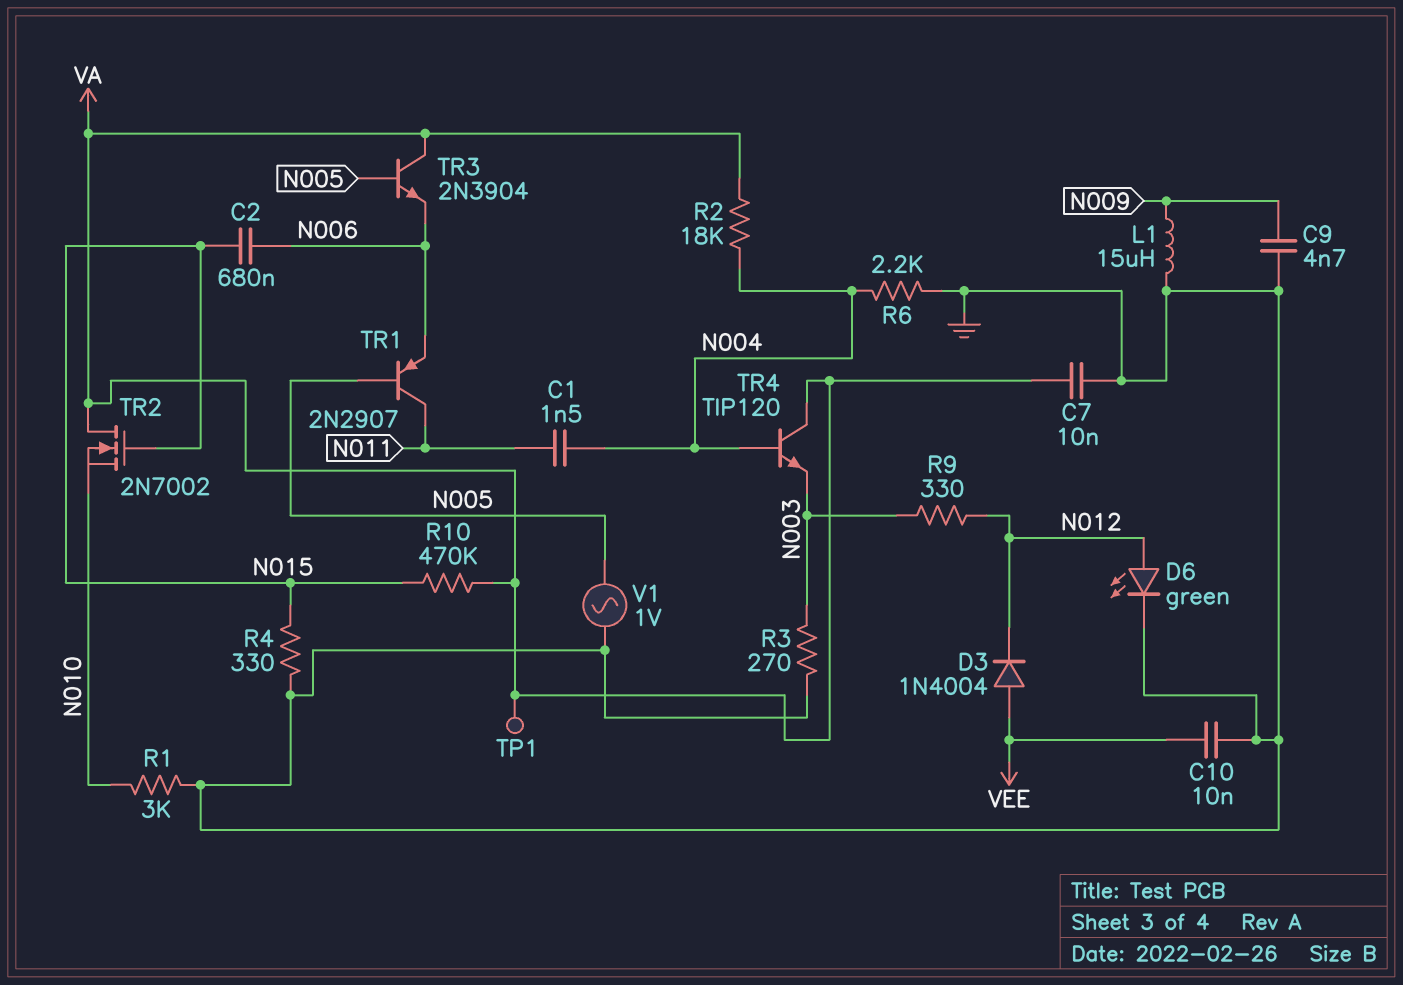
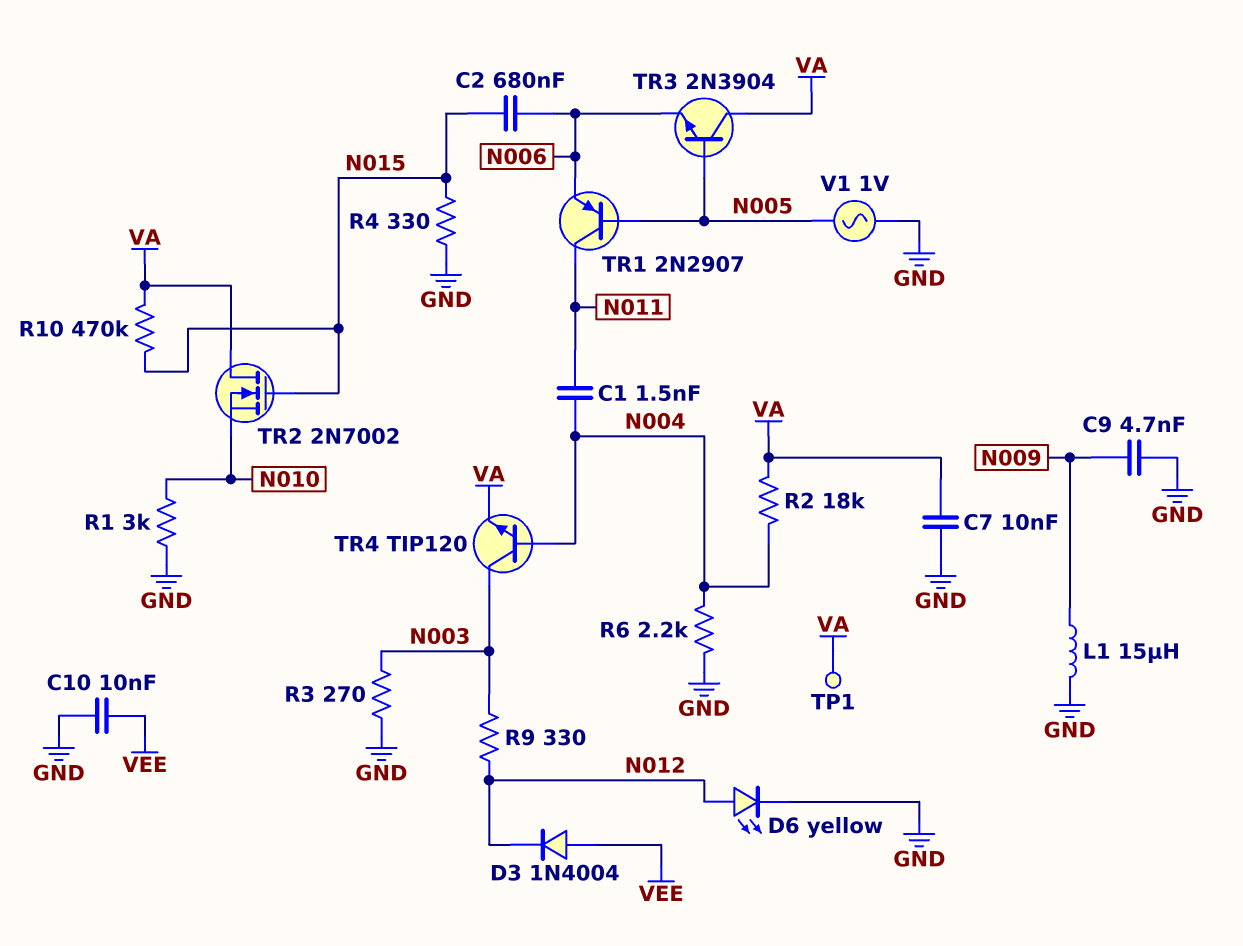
D6: LED green (A N012, K GND) -> LED yellow (A N012, K GND)
TR4: NPN TIP120 (B N004, C VA, E N003) -> NPN TIP120 (B N004, C N003, E VA)

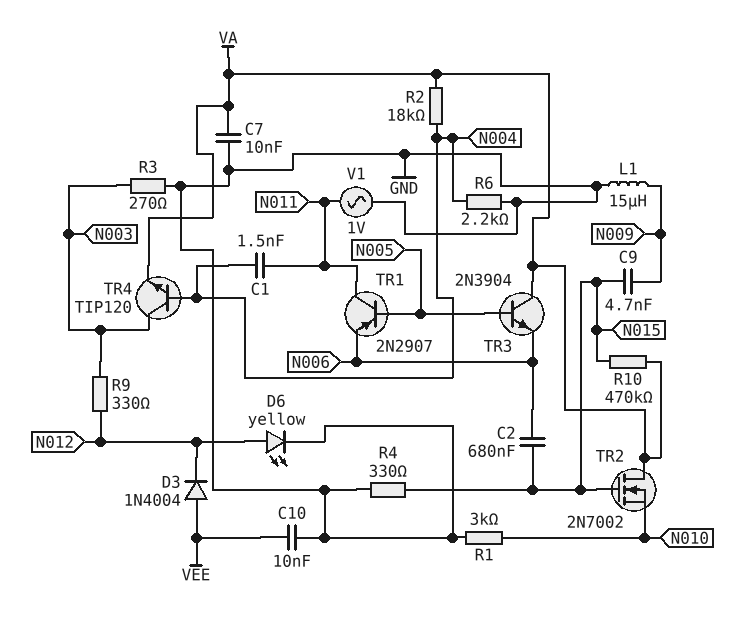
C9: 4.7nF (GND, N009) -> 4.7nF (N009, N015)
TP1: test point (VA) -> none
V1: AC 1V (GND, N005) -> AC 1V (GND, N011)

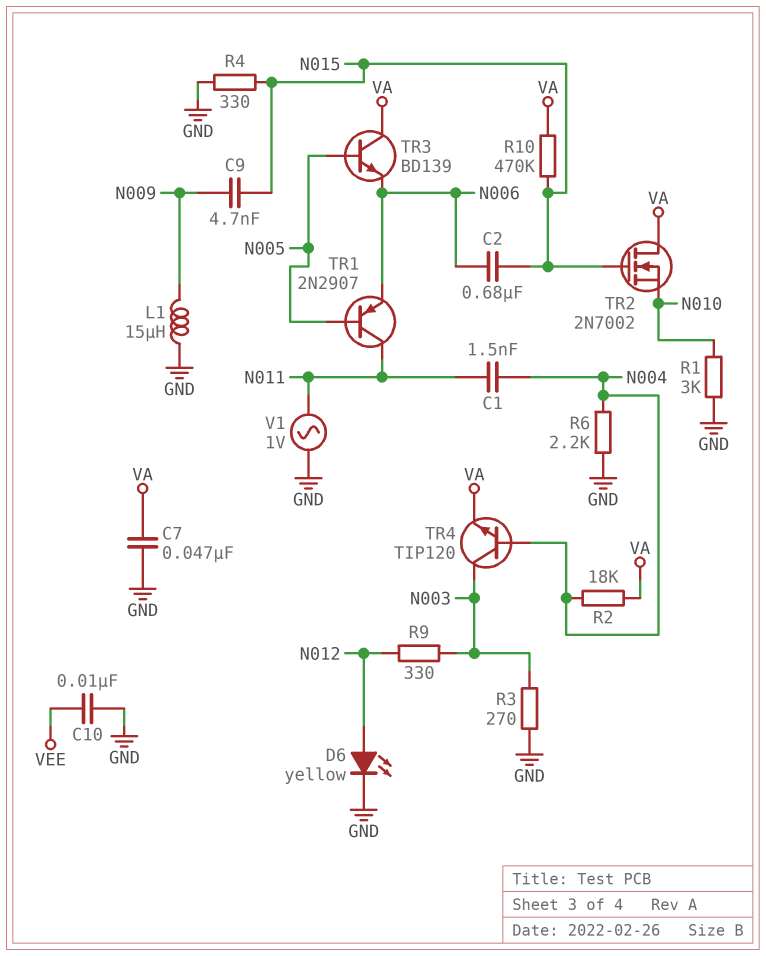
C7: 10nF (GND, VA) -> 47nF (GND, VA)
D3: diode 1N4004 (A VEE, K N012) -> none
TR3: NPN 2N3904 (B N005, C VA, E N006) -> NPN BD139 (B N005, C VA, E N006)

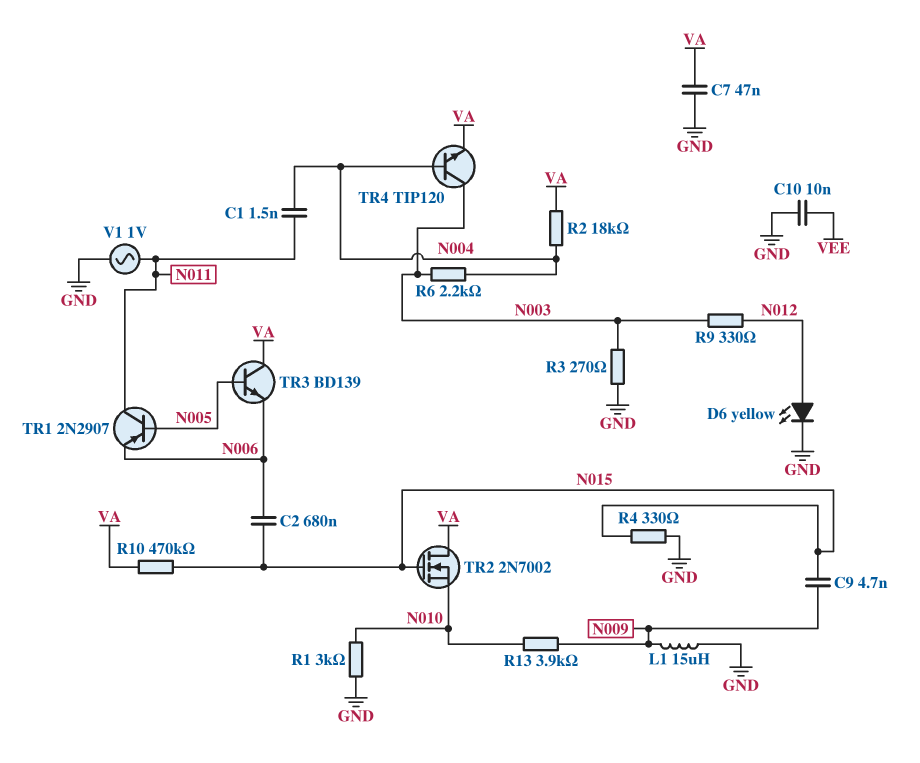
R6: 2.2k (GND, N004) -> 2.2k (N003, N004)
R13: none -> 3.9k (N009, N010)

